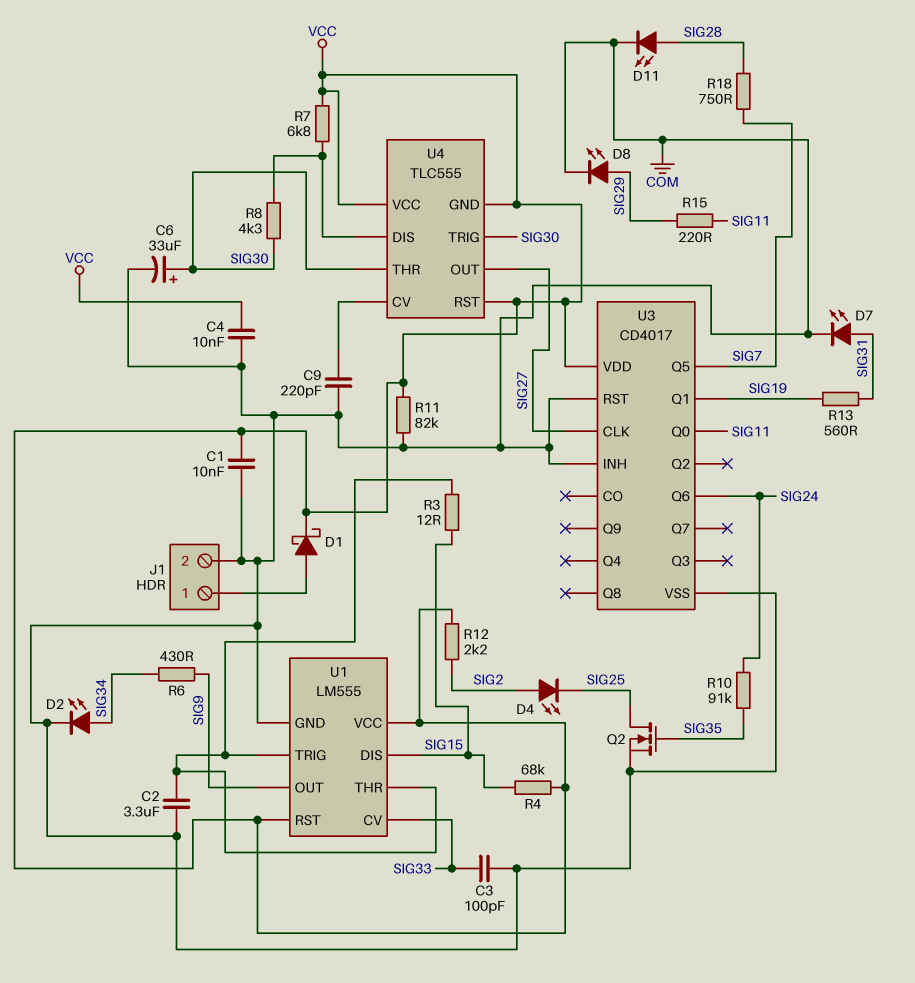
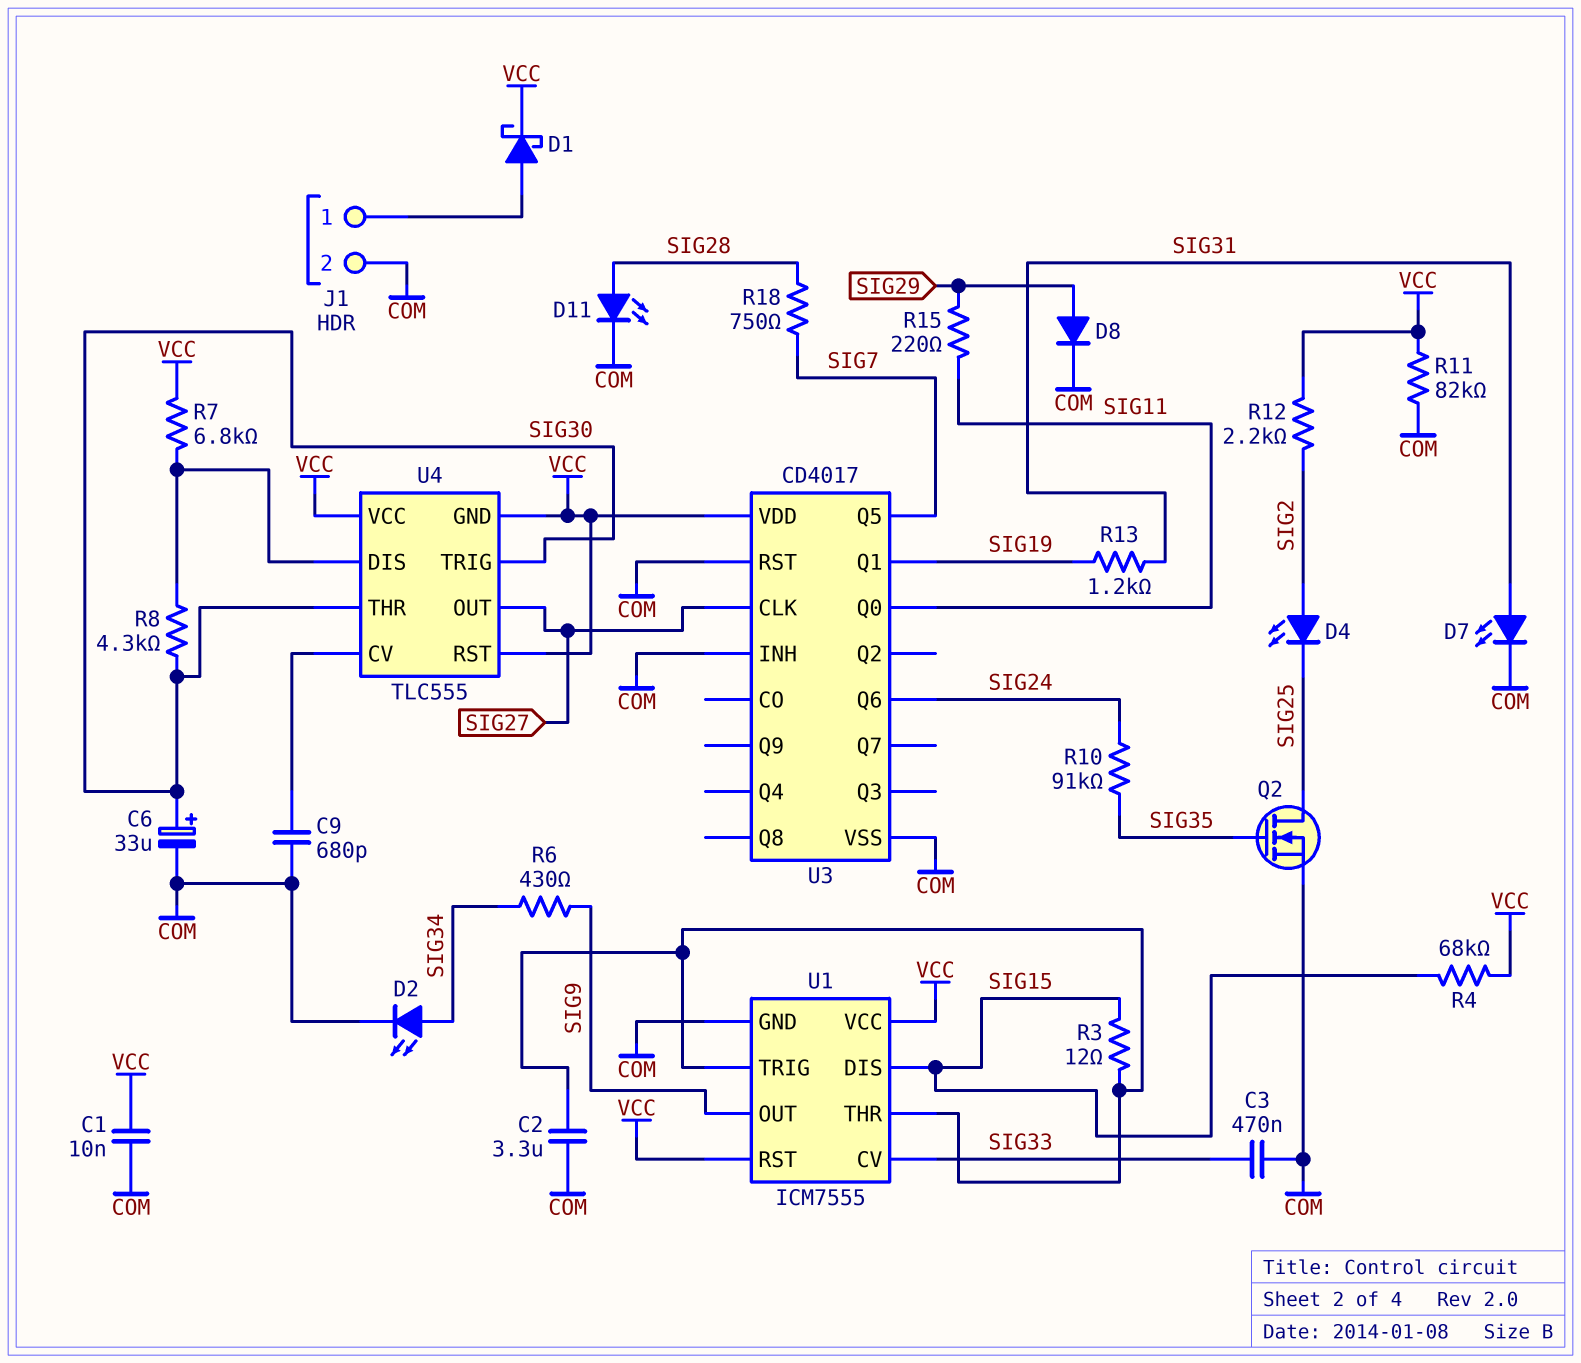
C3: 100pF (COM, SIG33) -> 470nF (COM, SIG33)
C4: 10nF (COM, VCC) -> none
C9: 220pF (COM, U4/CV) -> 680pF (COM, U4/CV)
D8: LED (A SIG29, K COM) -> diode (A SIG29, K COM)
R13: 560 (SIG19, SIG31) -> 1.2k (SIG19, SIG31)
U1: LM555 -> ICM7555

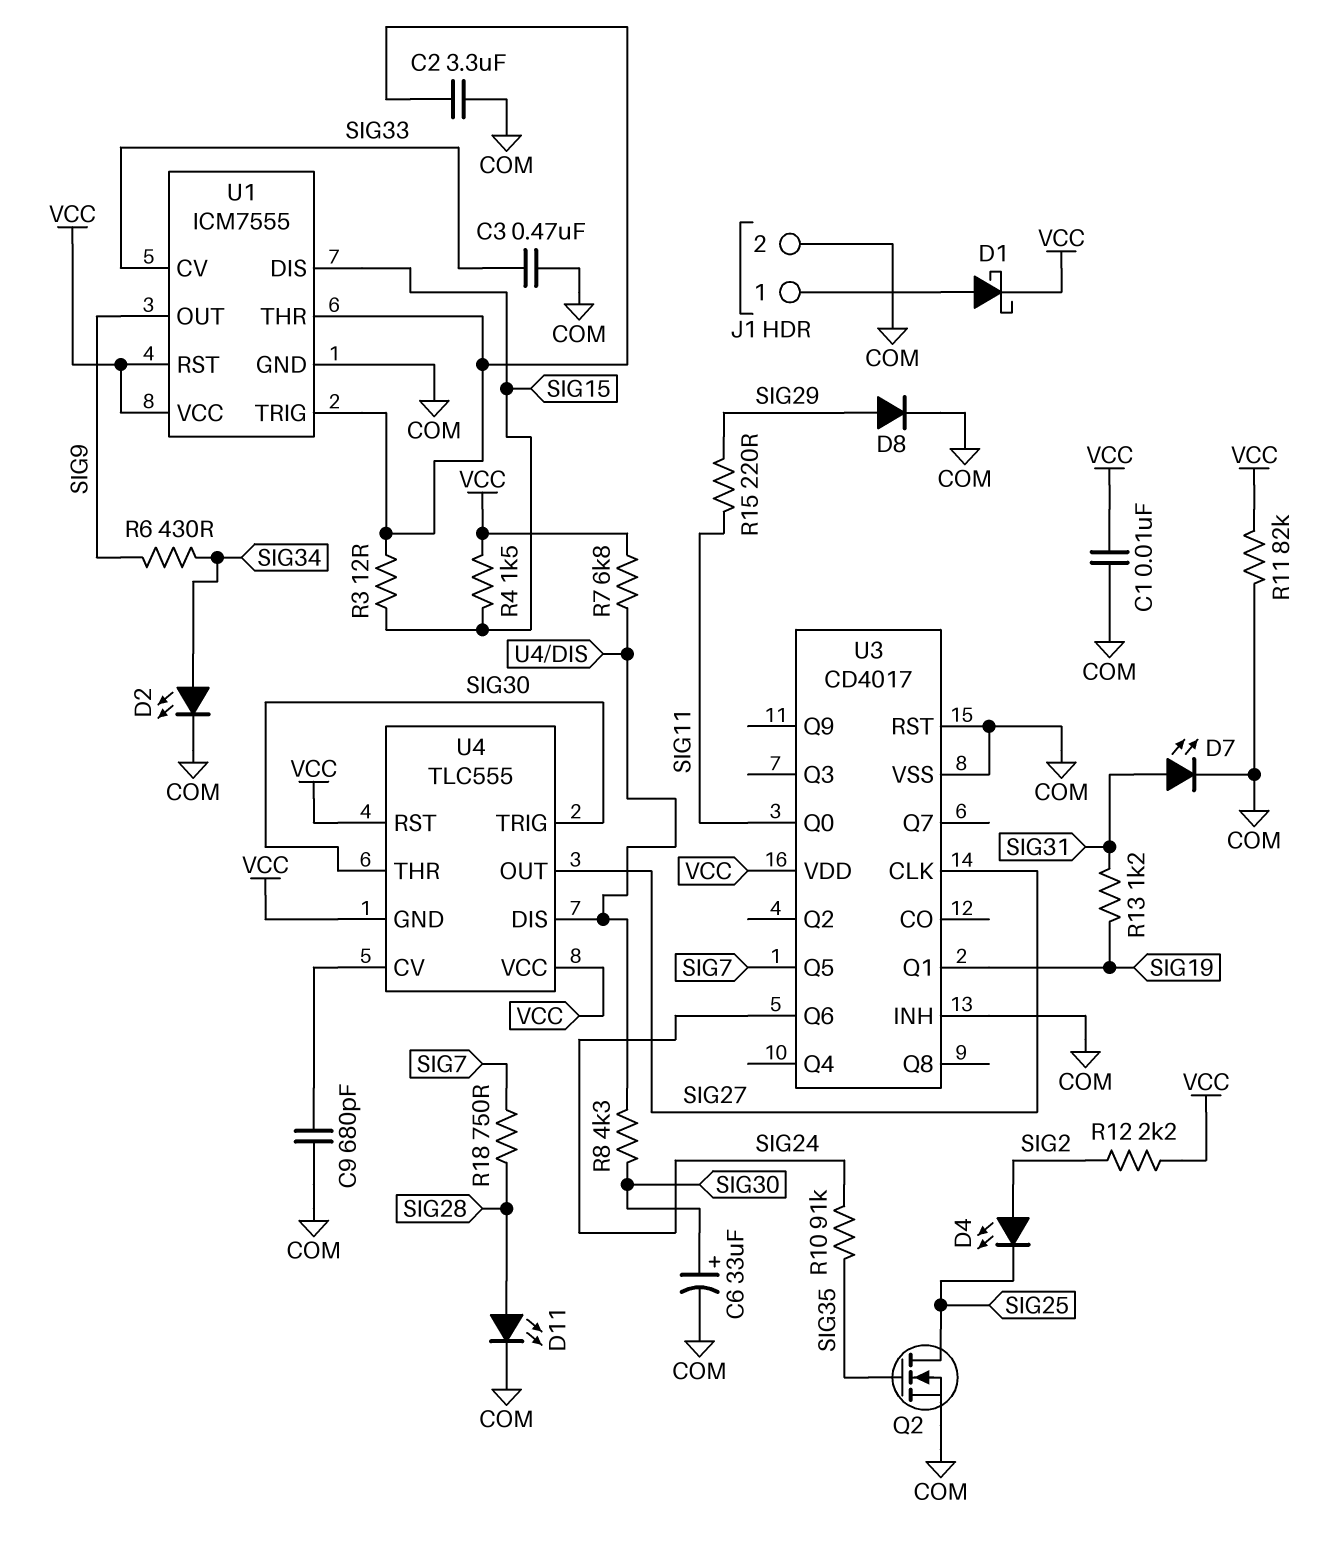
R4: 68k (SIG15, VCC) -> 1.5k (SIG15, VCC)

